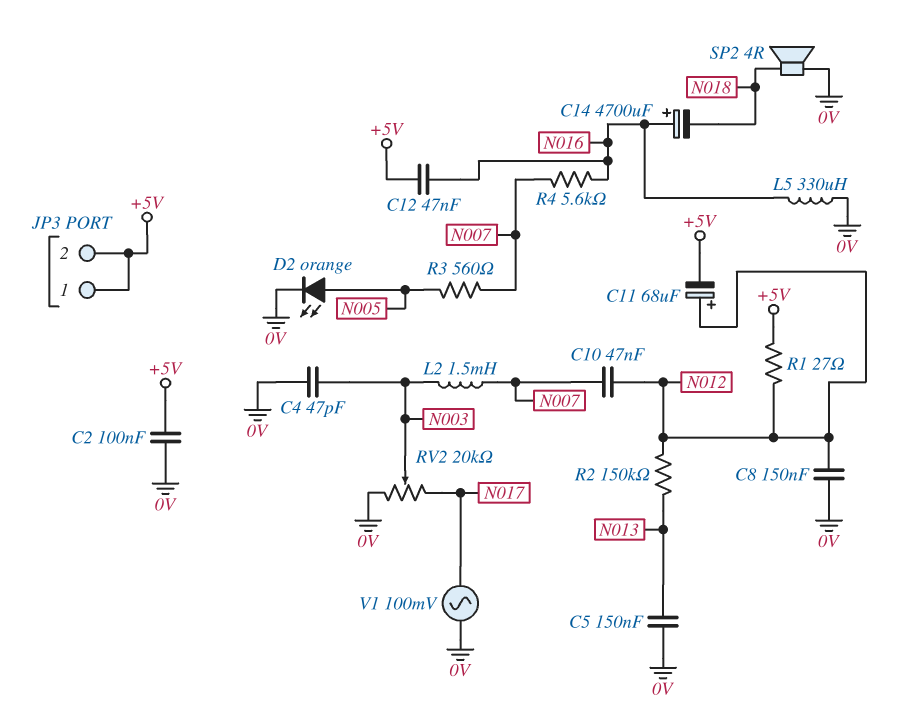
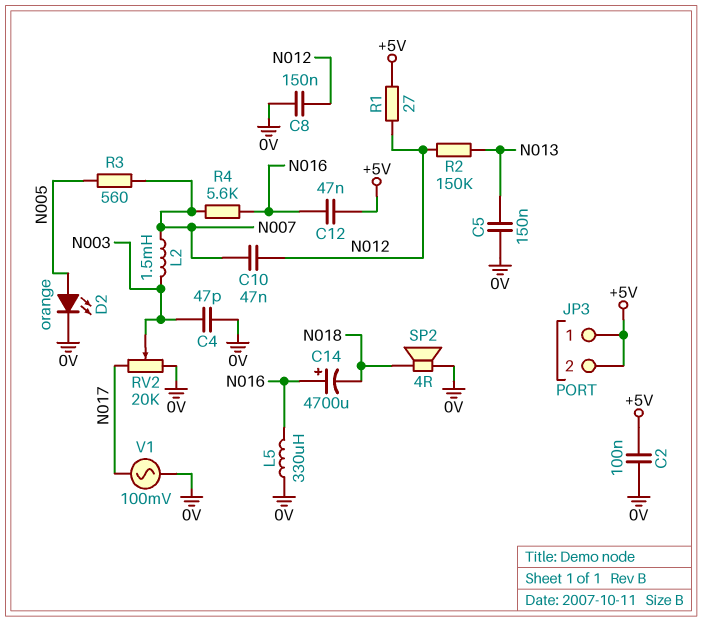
C11: 68uF (plus N012, minus +5V) -> none

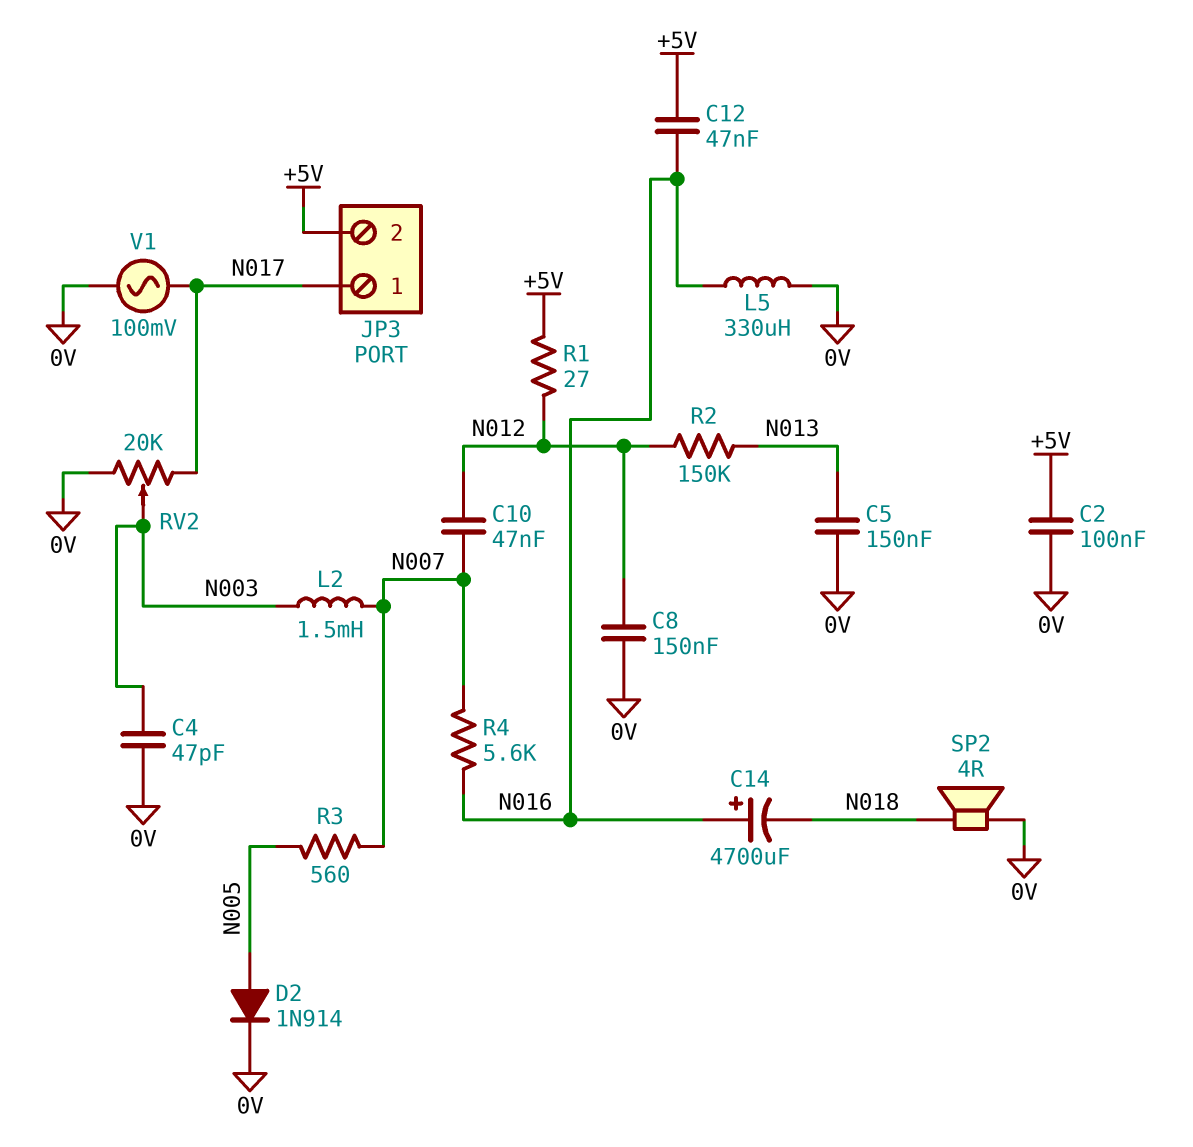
D2: LED orange (A N005, K 0V) -> diode 1N914 (A N005, K 0V)
JP3 pin 1: +5V -> N017

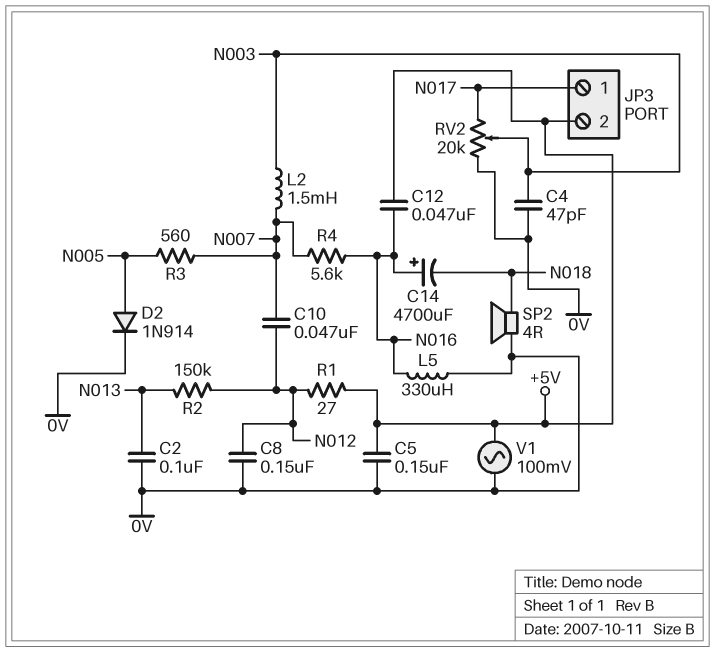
C2: 100nF (+5V, 0V) -> 100nF (0V, N013)
C5: 150nF (0V, N013) -> 150nF (+5V, 0V)
V1: AC 100mV (0V, N017) -> AC 100mV (+5V, 0V)

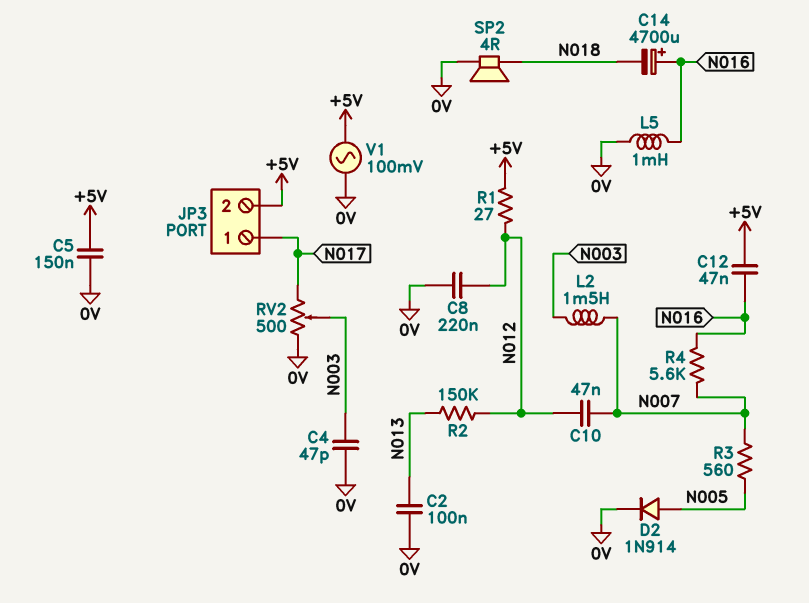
C8: 150nF (0V, N012) -> 220nF (0V, N012)
L5: 330uH (0V, N016) -> 1mH (0V, N016)
RV2: 20k (0V, N017, wiper N003) -> 500 (0V, N017, wiper N003)

